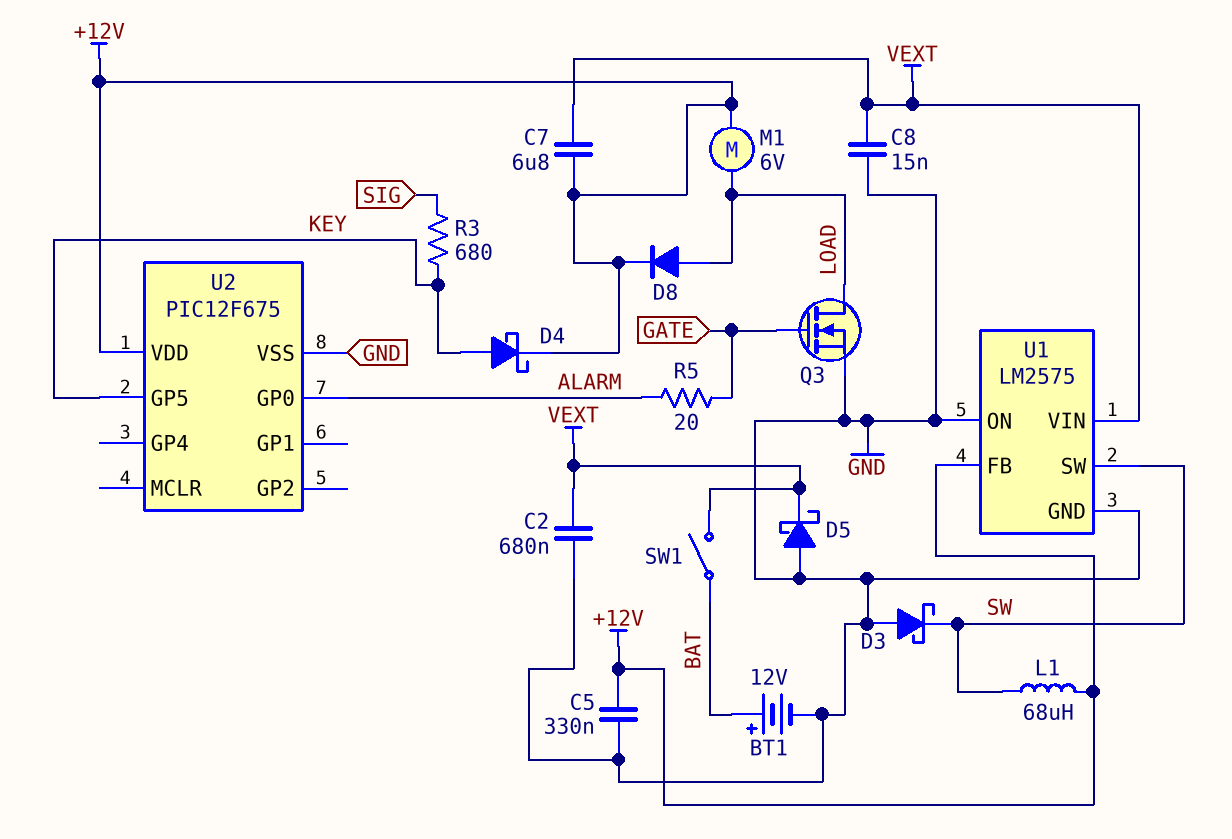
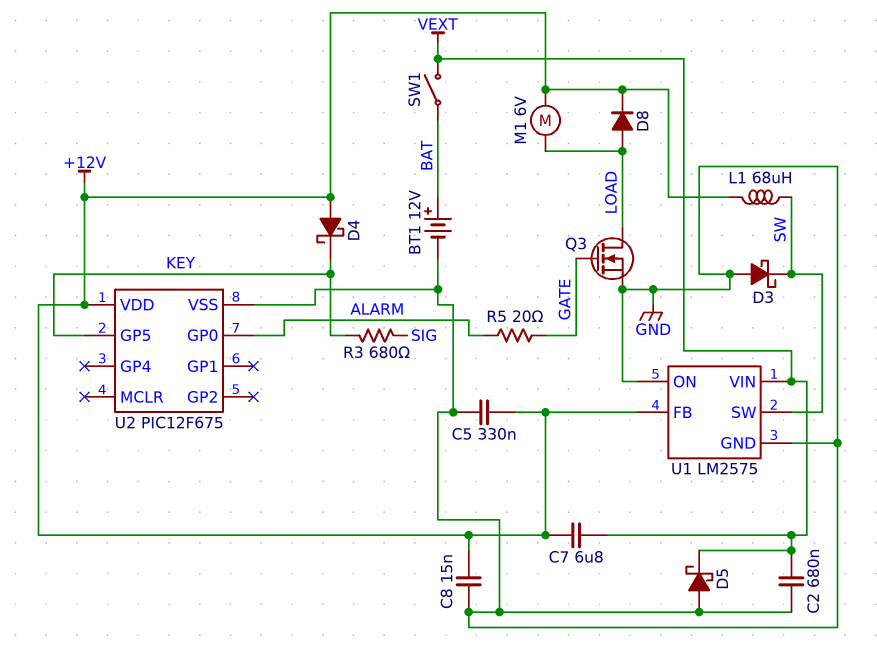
C8: 15nF (GND, VEXT) -> 15nF (+12V, GND)
D4: schottky (A KEY, K +12V) -> schottky (A +12V, K KEY)

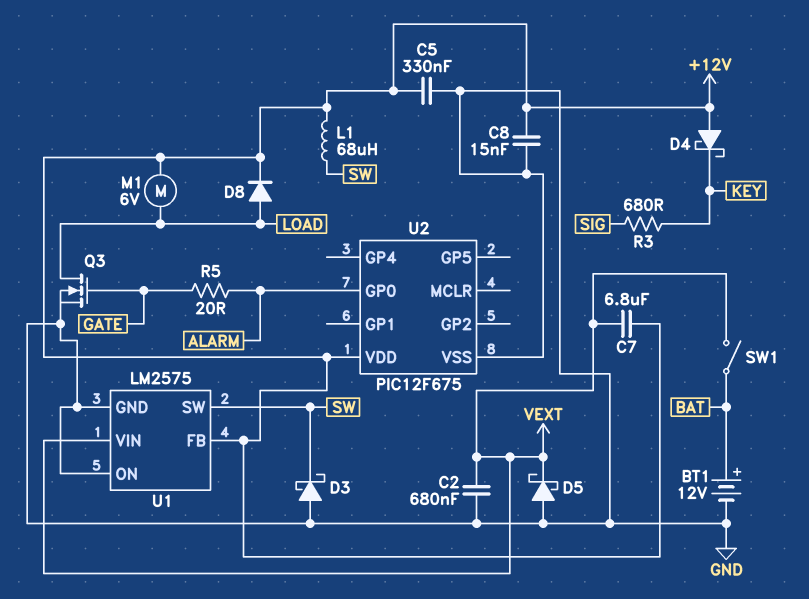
U2 pin GP5: KEY -> none

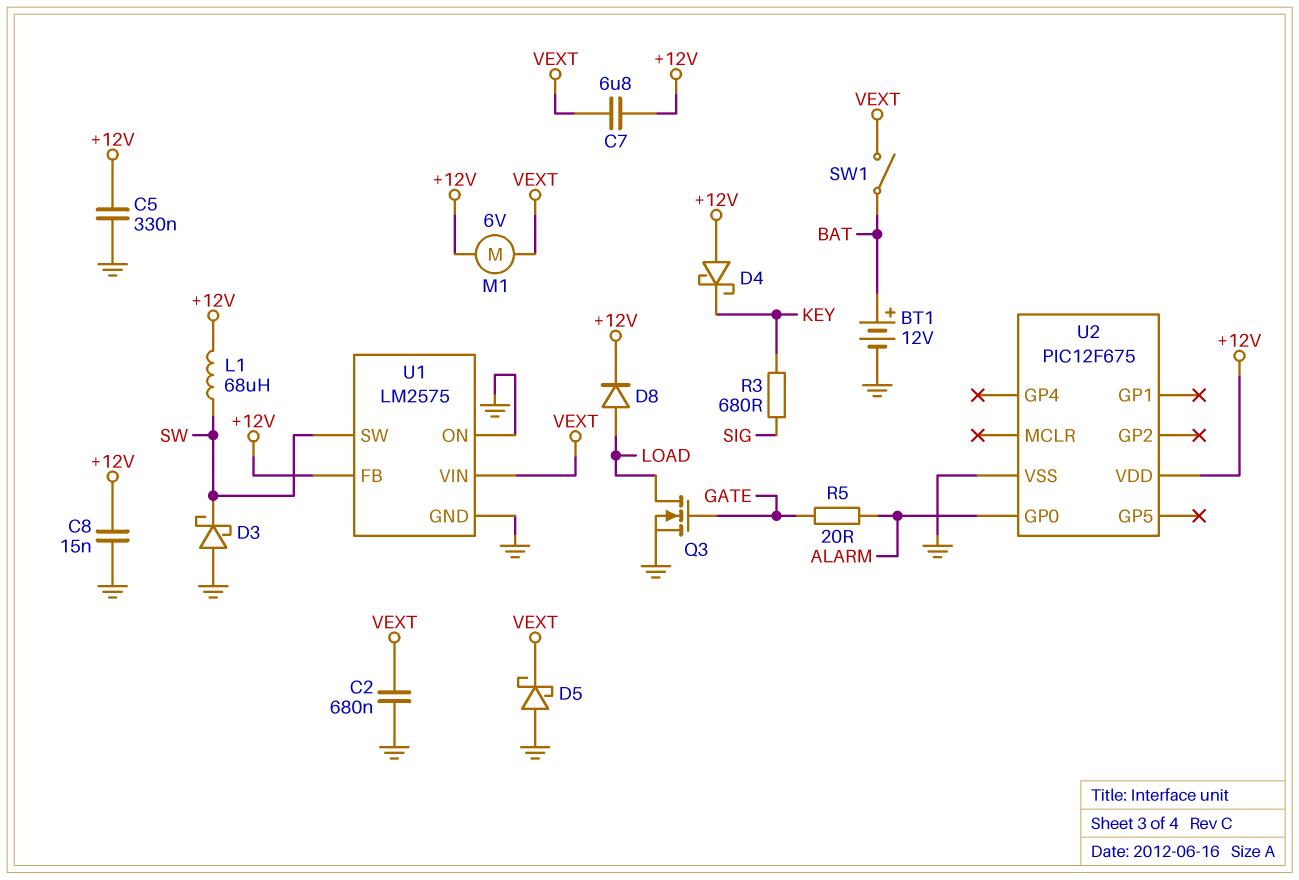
M1: motor 6V (+12V, LOAD) -> motor 6V (+12V, VEXT)

